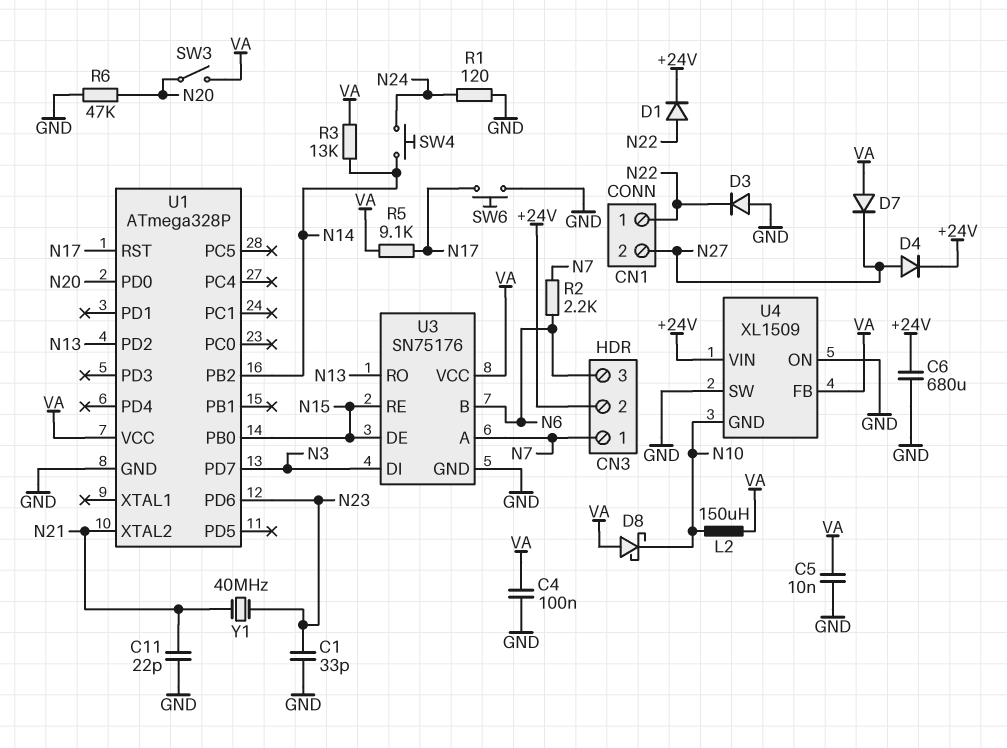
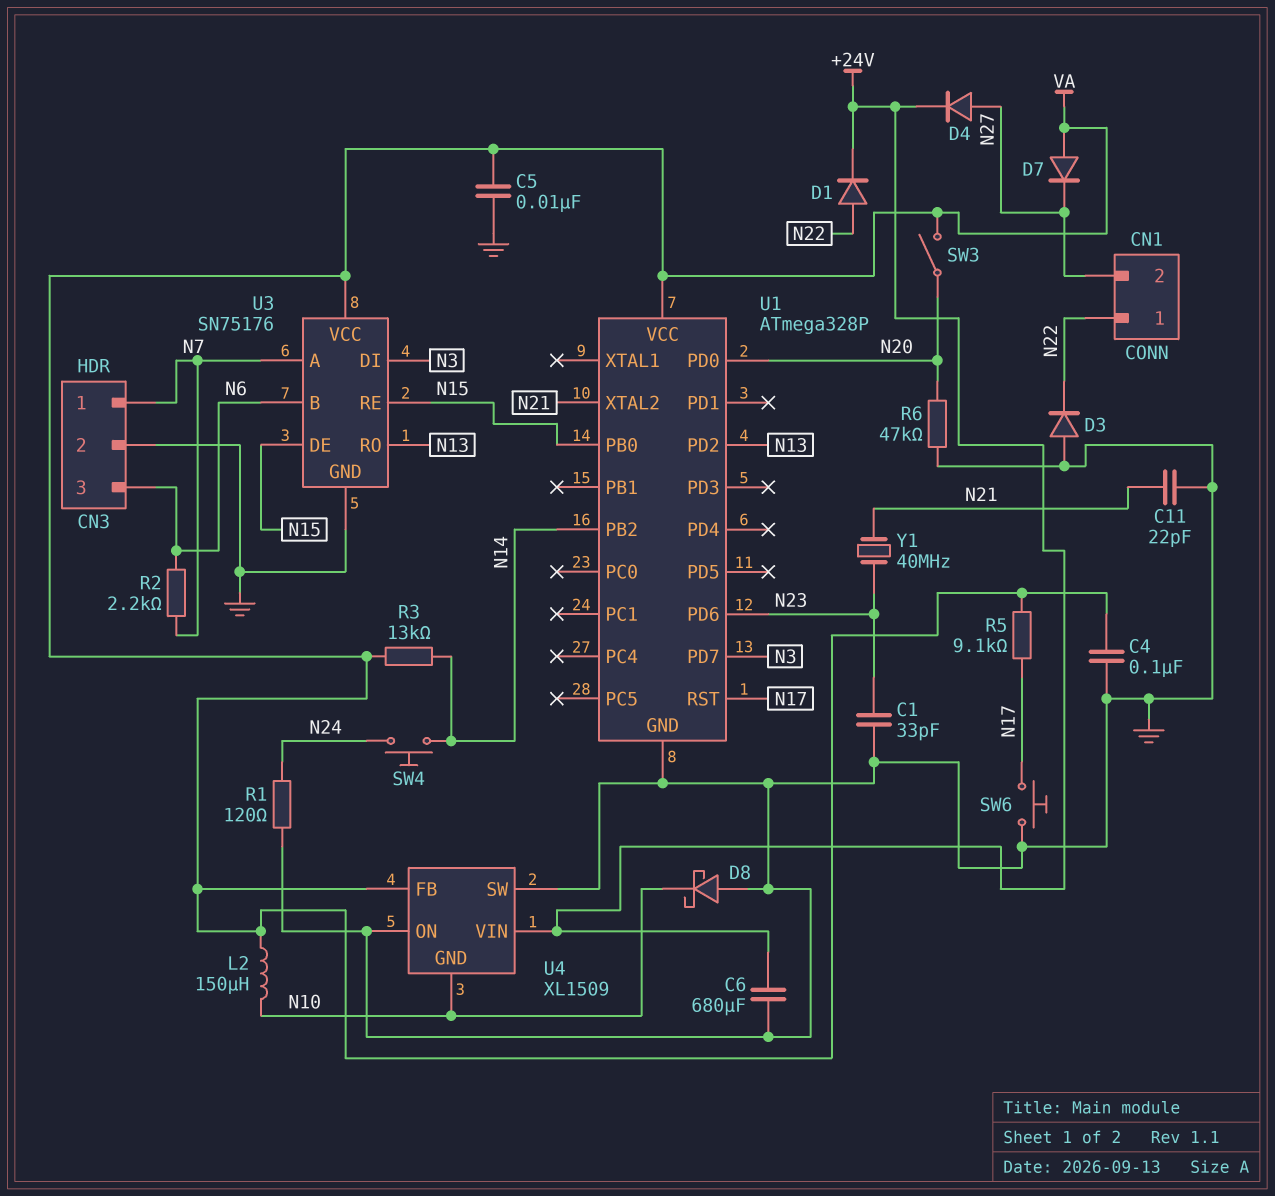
CN3 pin 2: +24V -> GND
D8: schottky (A VA, K N10) -> schottky (A GND, K N10)

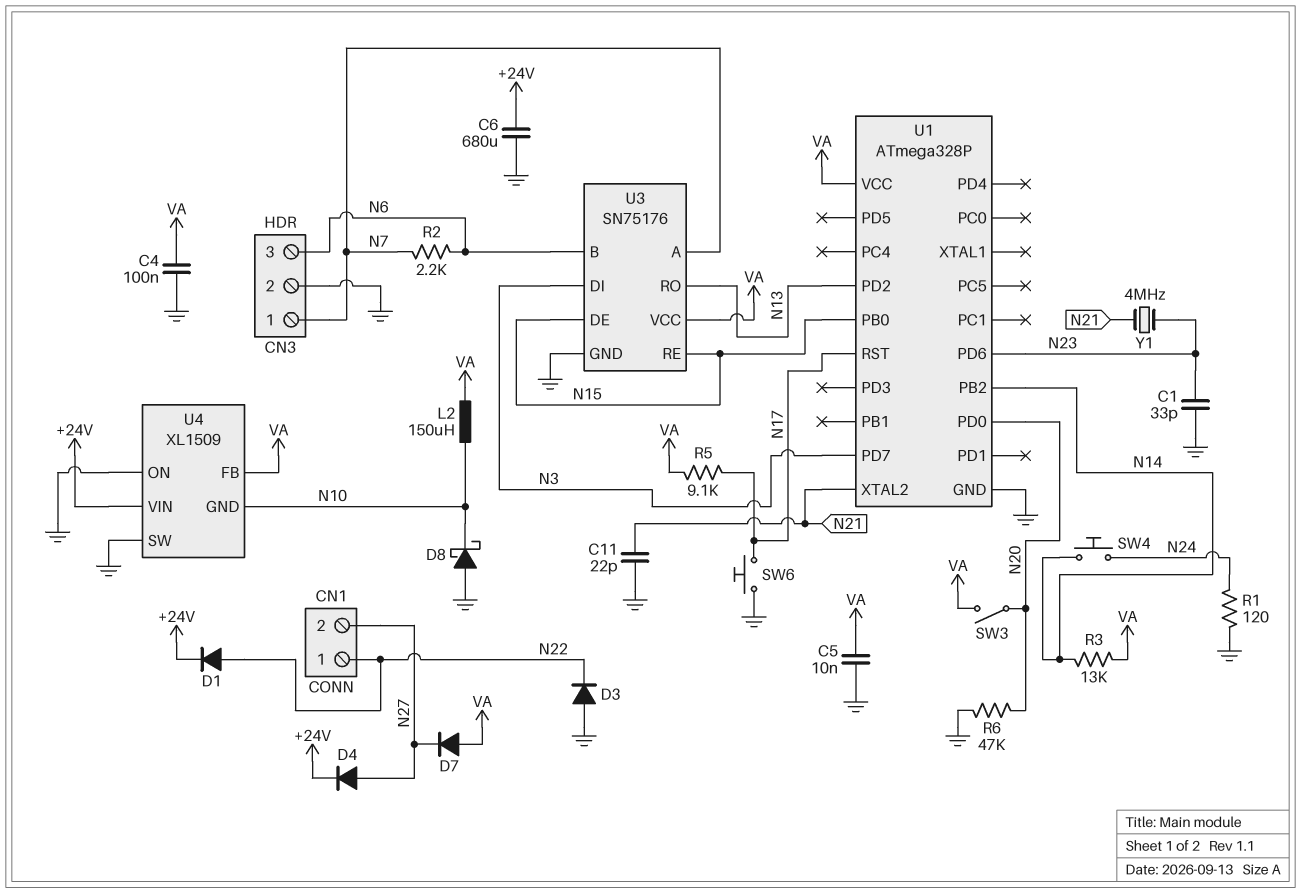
Y1: 40MHz (N21, N23) -> 4MHz (N21, N23)

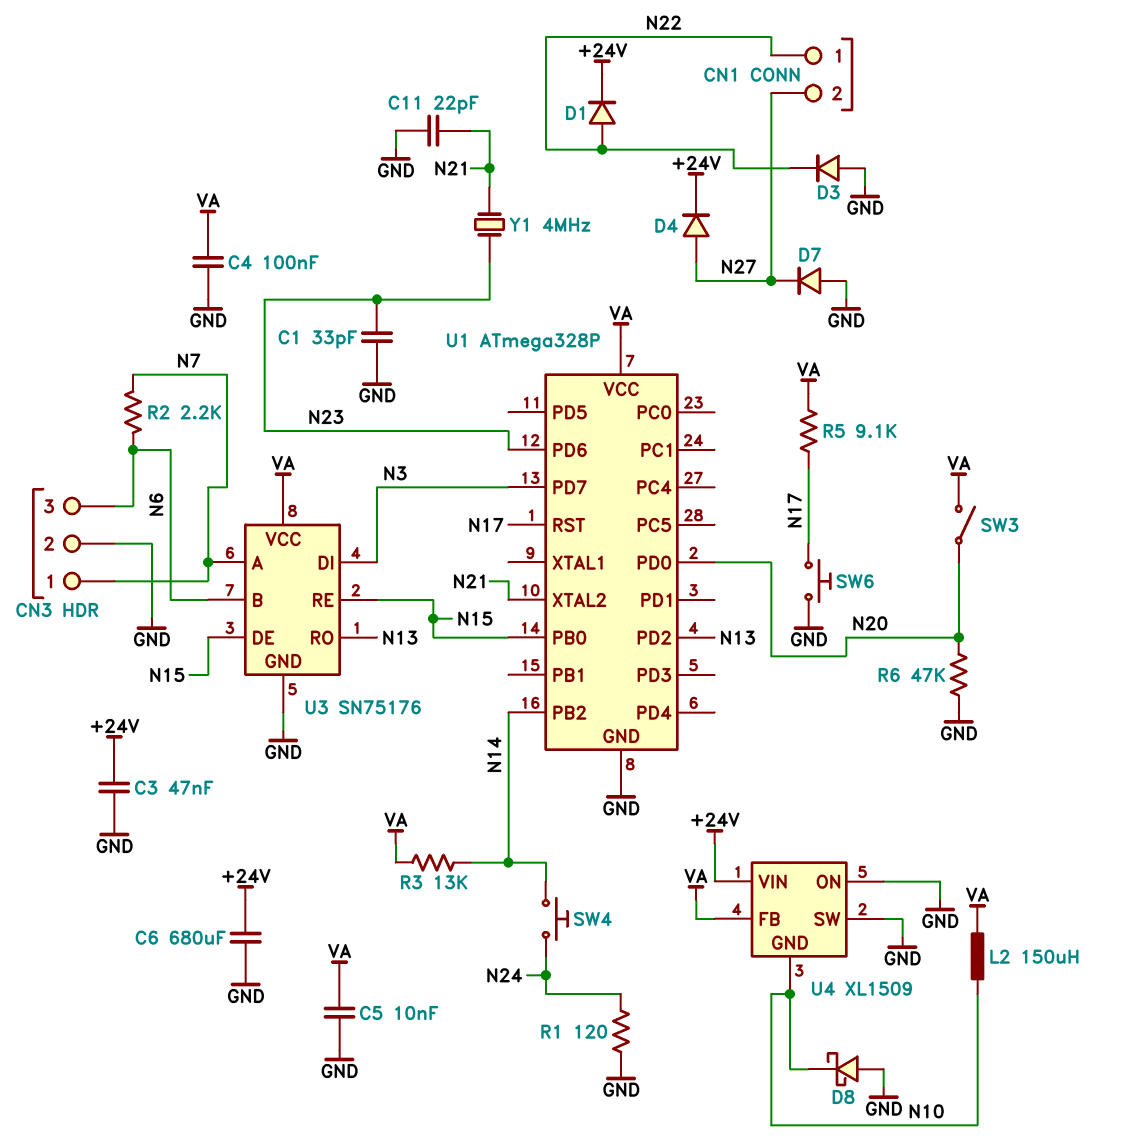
C3: none -> 47nF (+24V, GND)
D7: diode (A VA, K N27) -> diode (A GND, K N27)

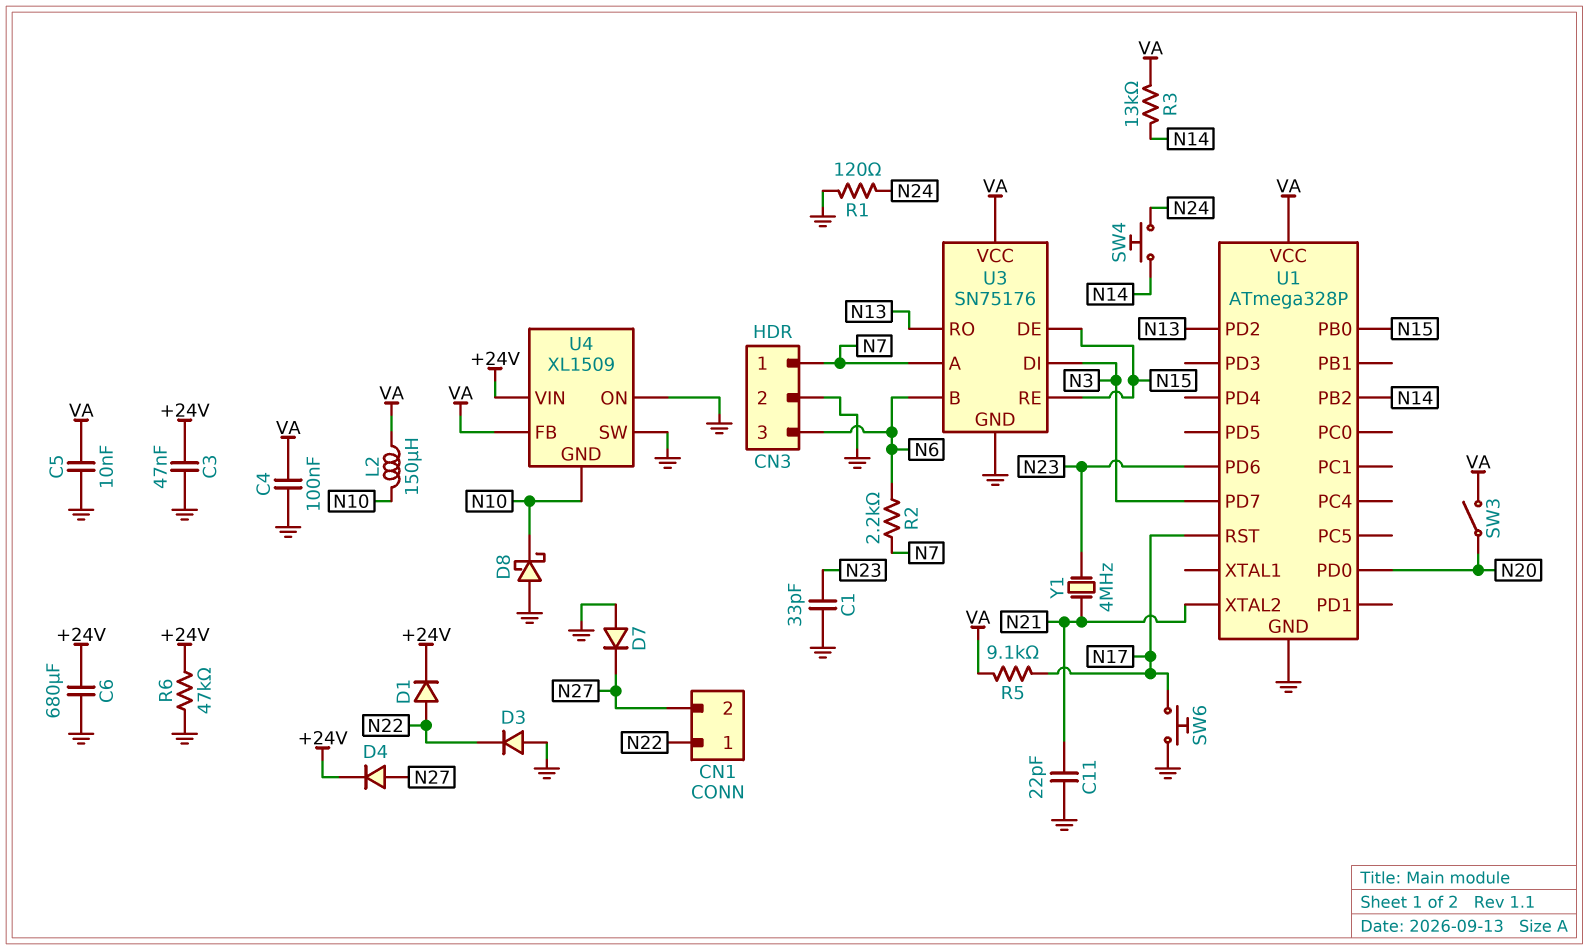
R6: 47k (GND, N20) -> 47k (+24V, GND)

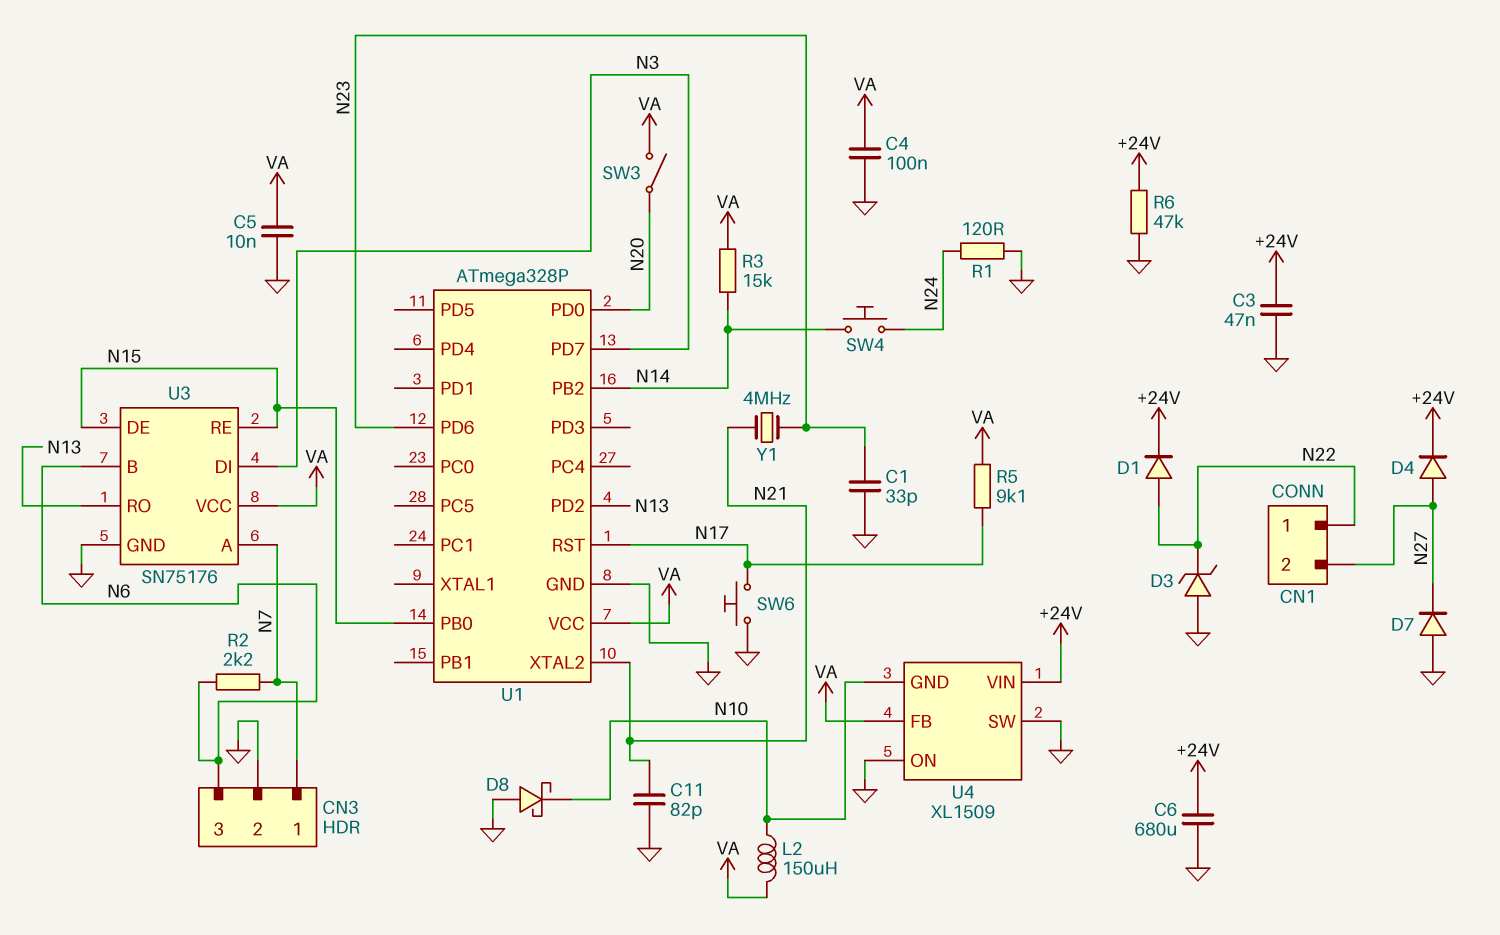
C11: 22pF (GND, N21) -> 82pF (GND, N21)
D3: diode (A GND, K N22) -> zener (A GND, K N22)
R3: 13k (N14, VA) -> 15k (N14, VA)

